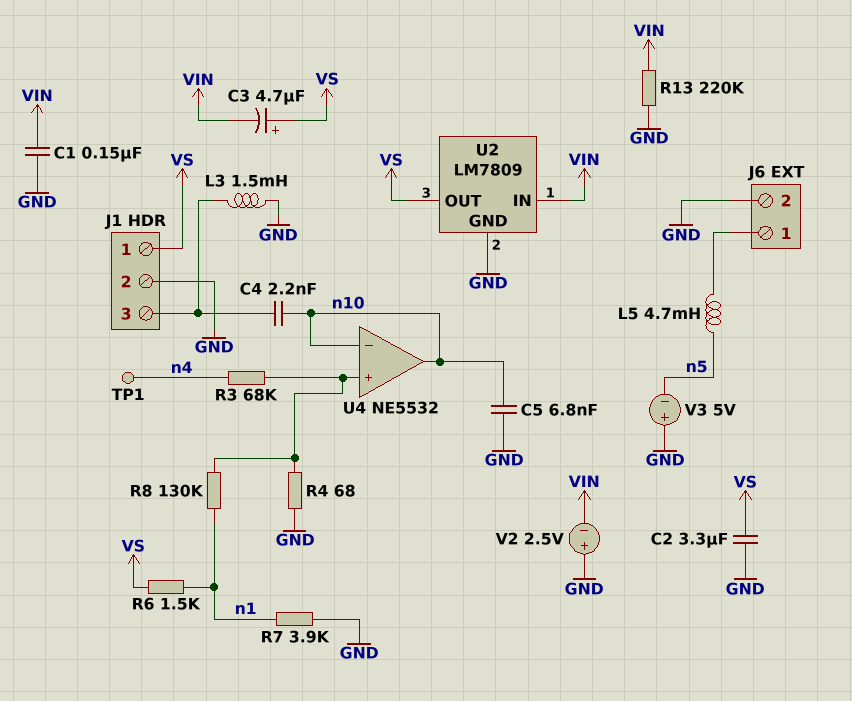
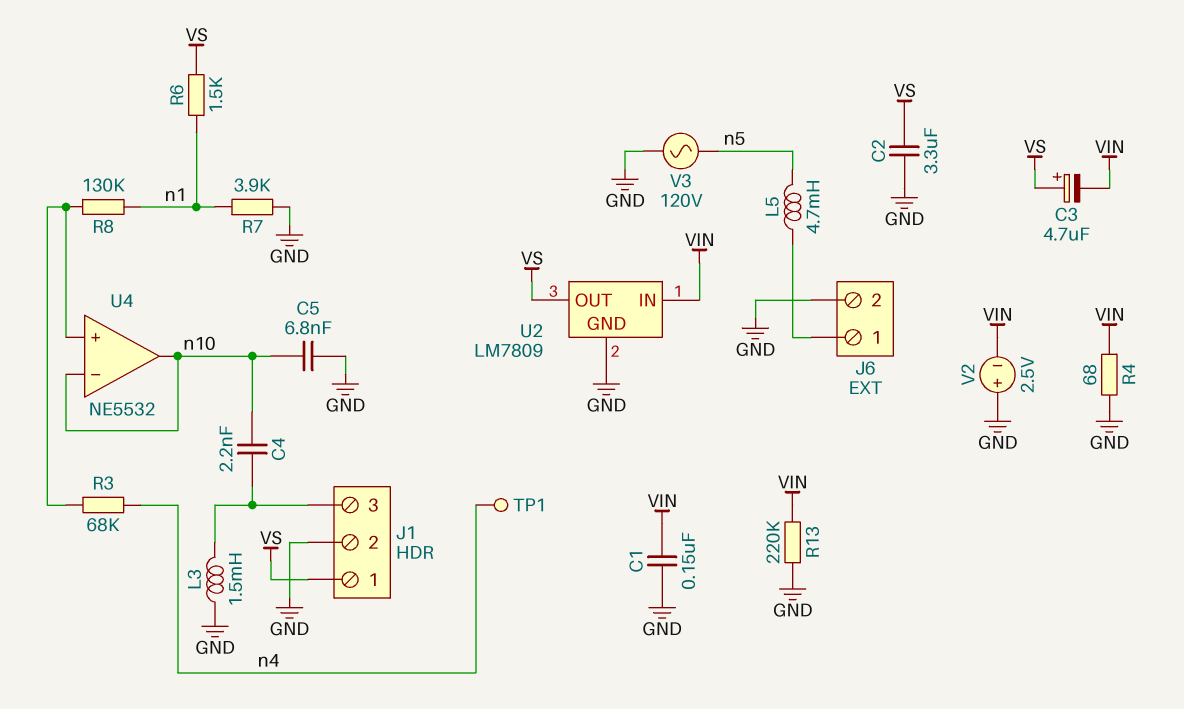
R4: 68 (GND, U4/in+) -> 68 (GND, VIN)
V3: 5V (plus GND, minus n5) -> AC 120V (GND, n5)

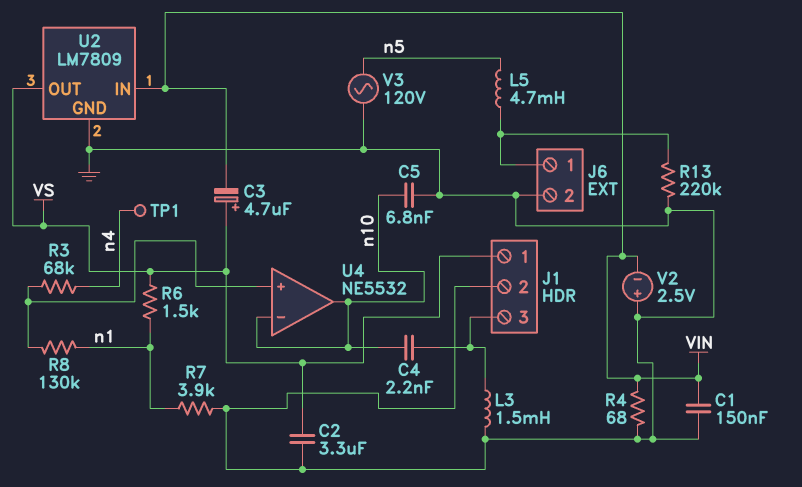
R13: 220k (GND, VIN) -> 220k (GND, J6/1)

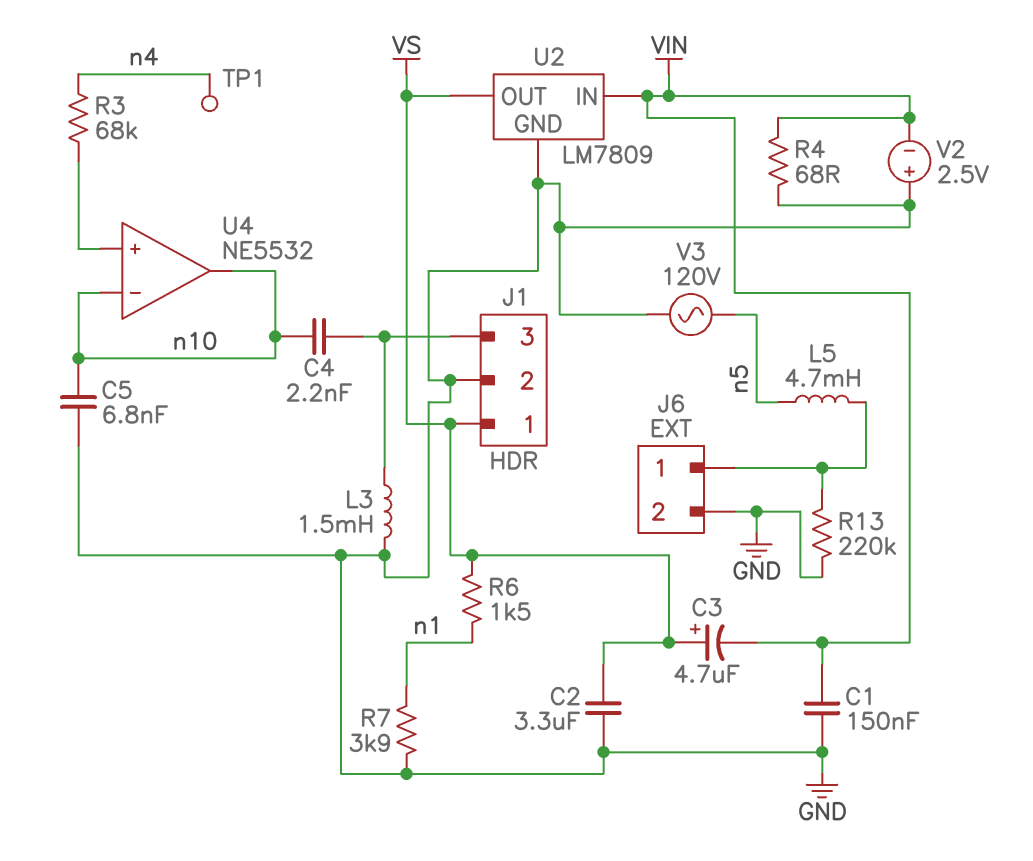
R8: 130k (U4/in+, n1) -> none

